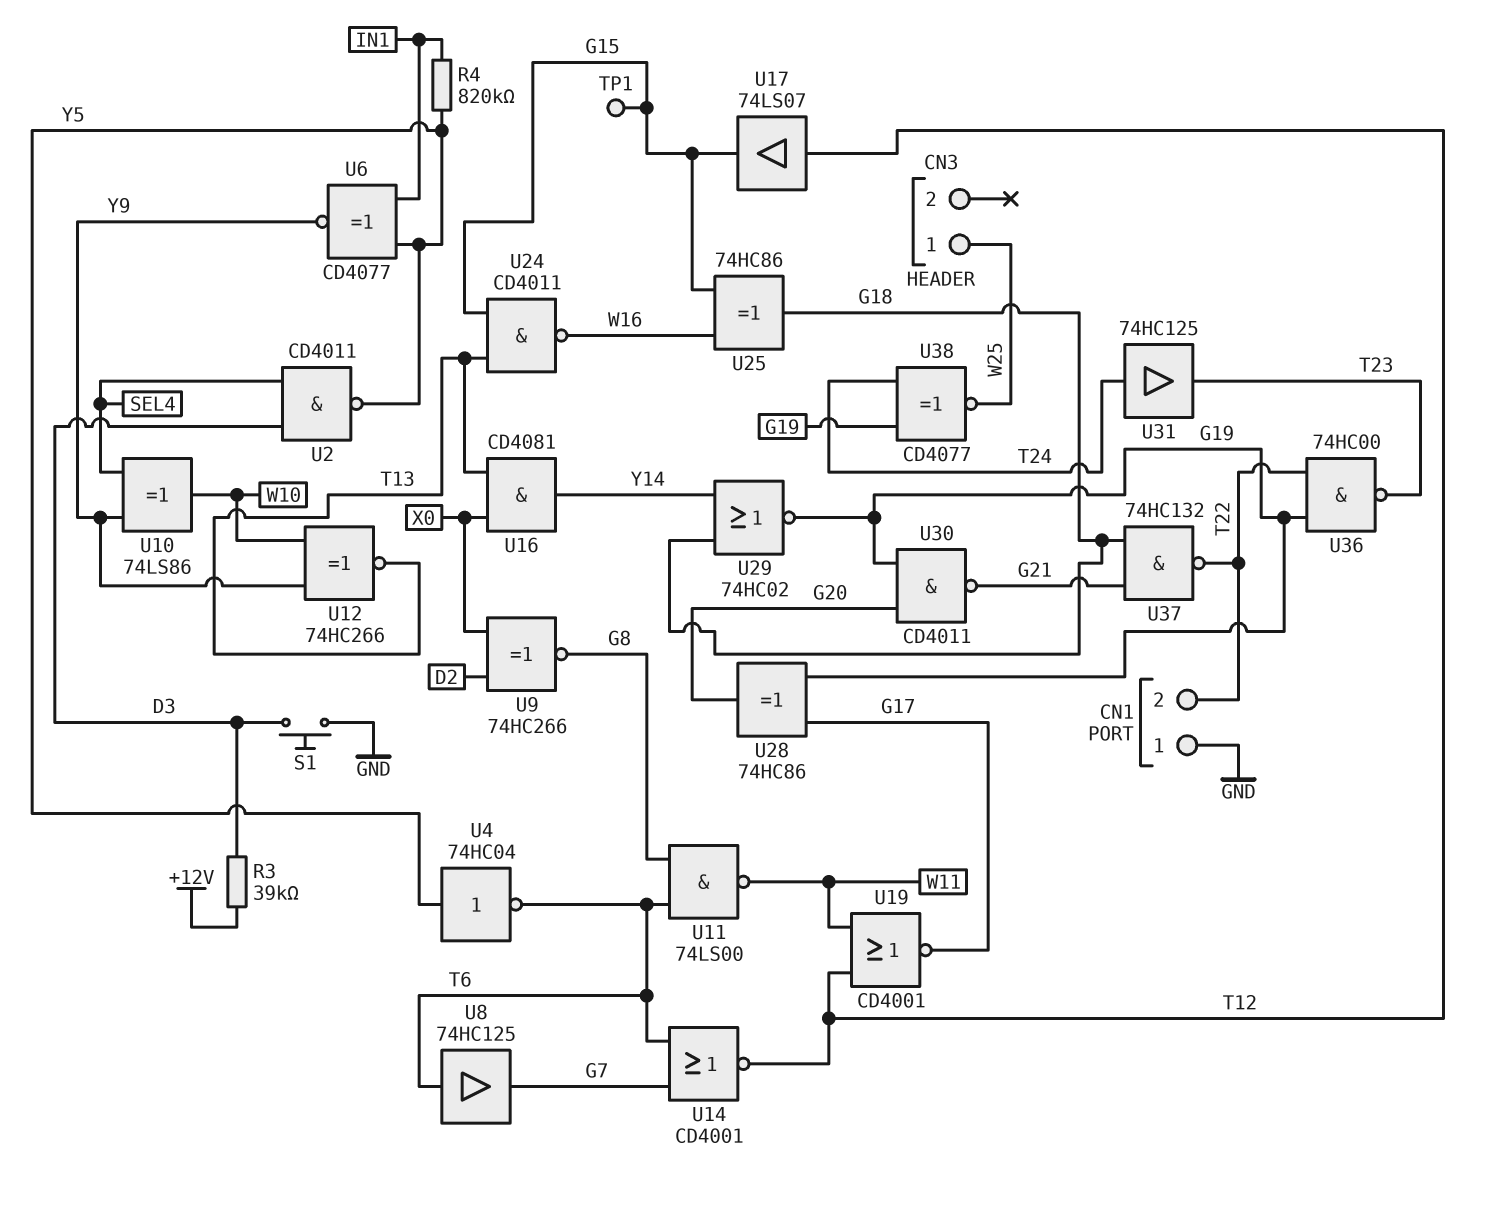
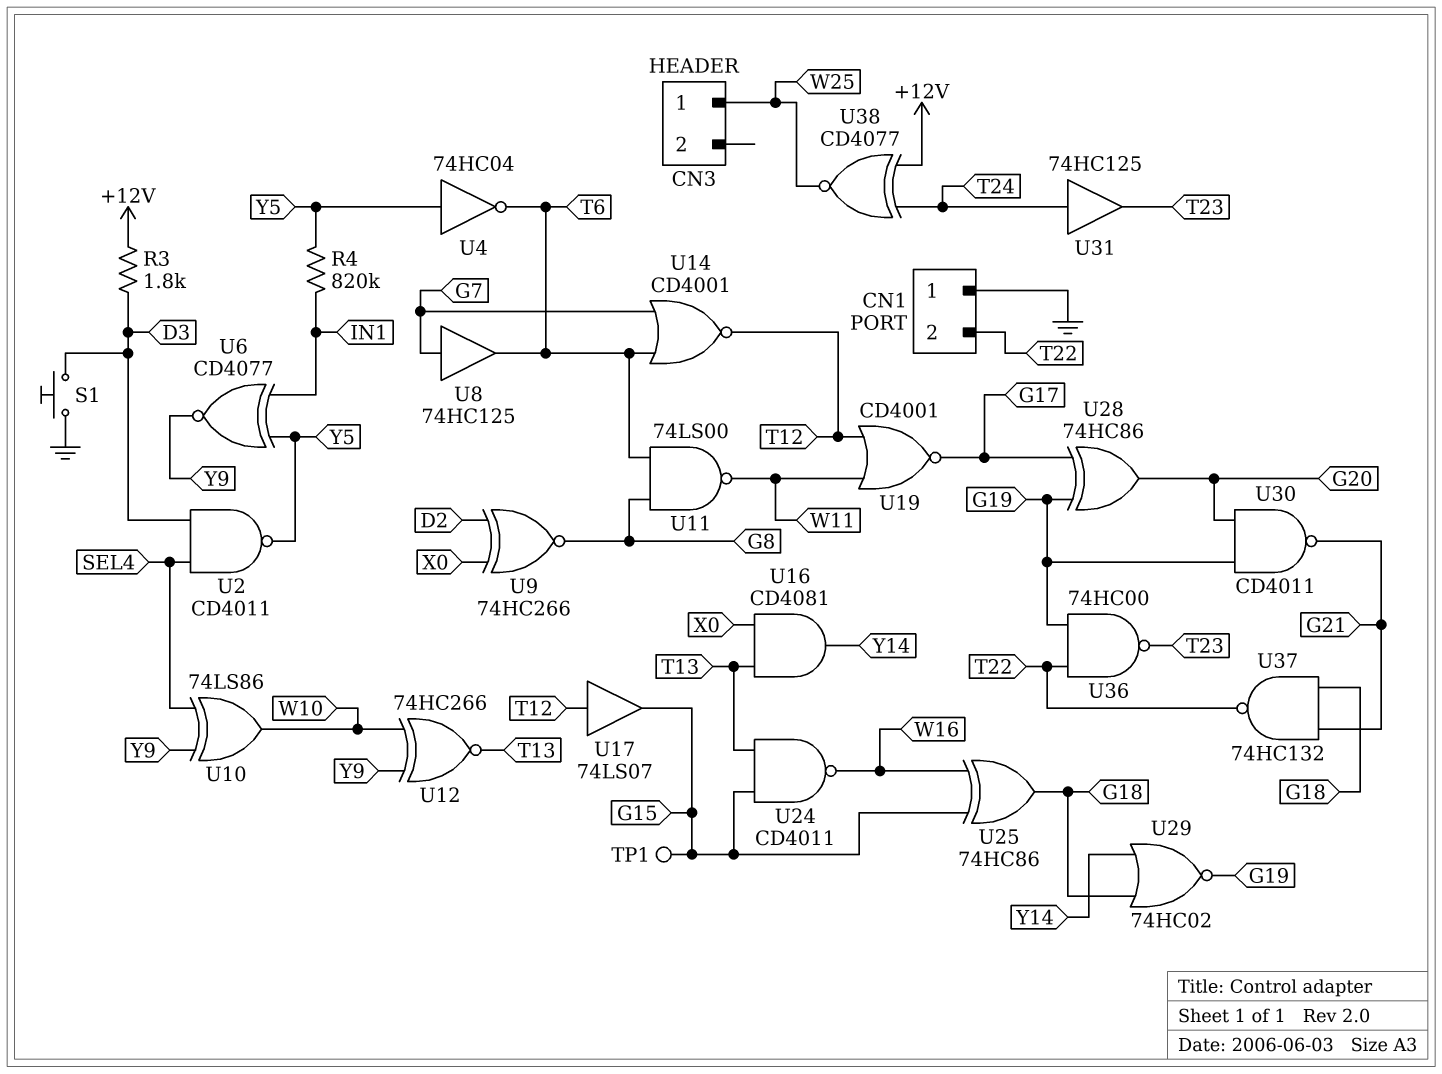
R3: 39k (+12V, D3) -> 1.8k (+12V, D3)
U8: buffer 74HC125 (in T6, out G7) -> buffer 74HC125 (in G7, out T6)
U38: XNOR CD4077 (in G19, in T24, out W25) -> XNOR CD4077 (in +12V, in T24, out W25)

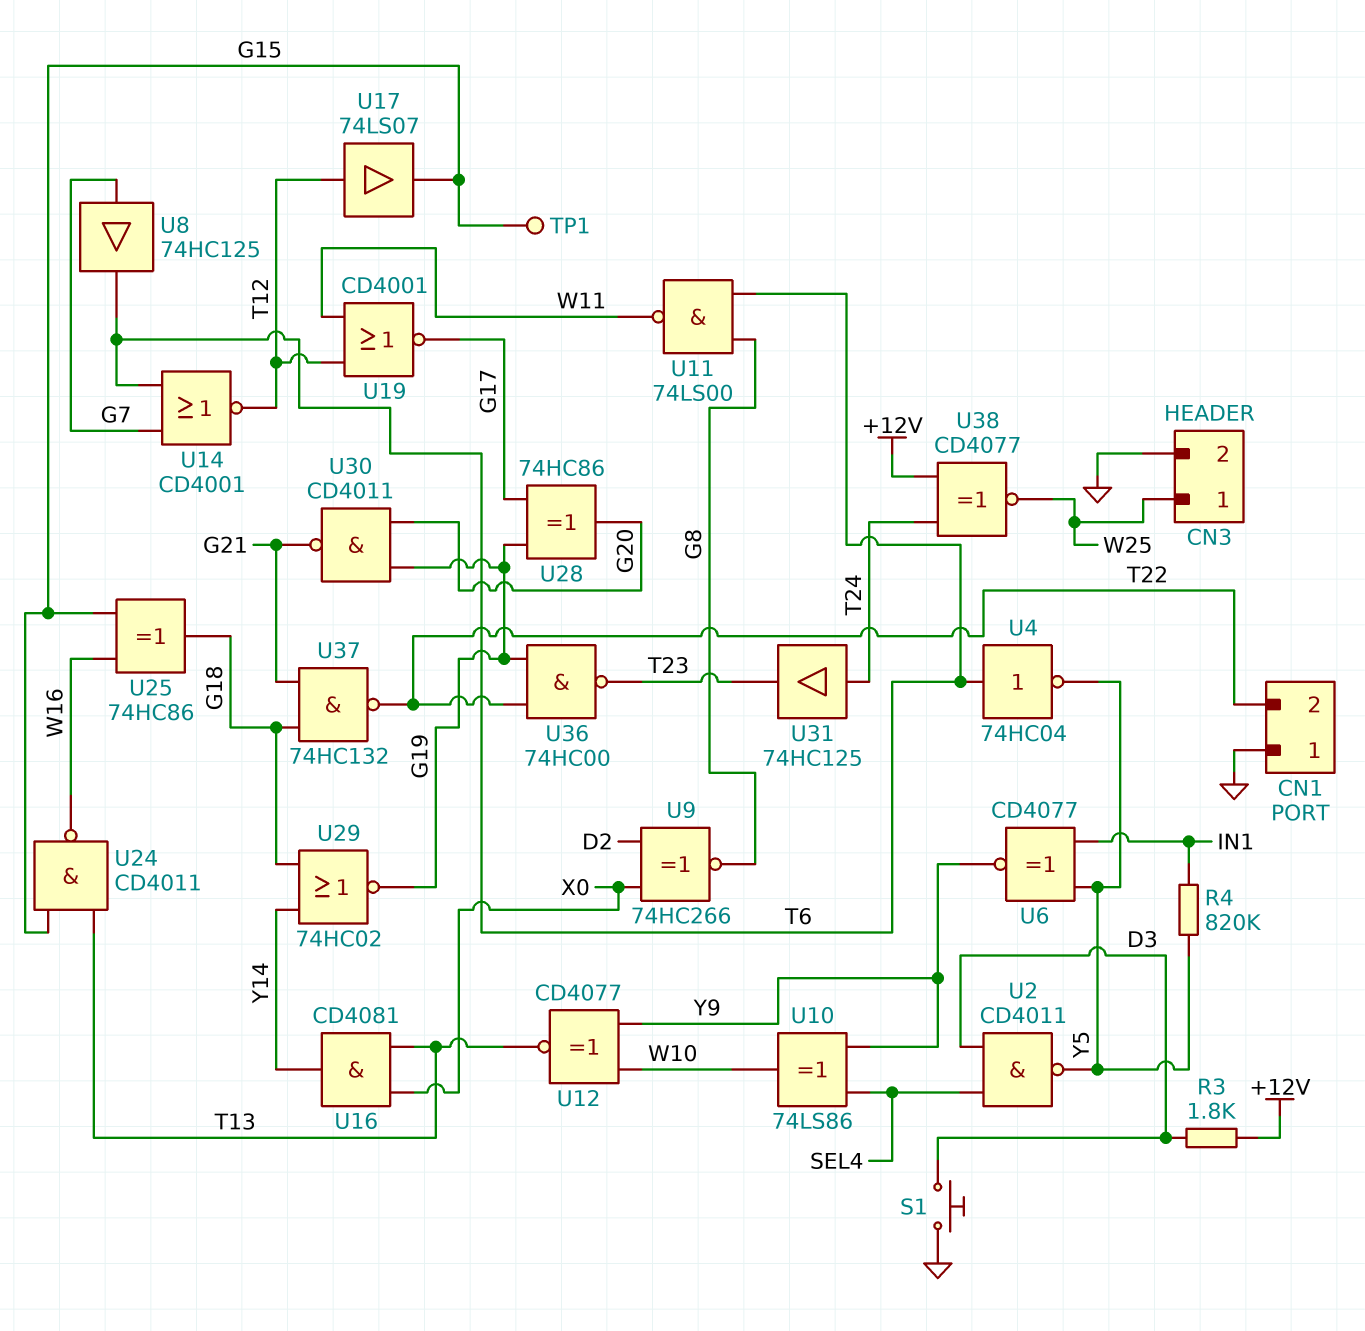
CN3 pin 2: none -> GND
U4: NOT 74HC04 (in Y5, out T6) -> NOT 74HC04 (in T6, out Y5)
U12: XNOR 74HC266 (in W10, in Y9, out T13) -> XNOR CD4077 (in W10, in Y9, out T13)

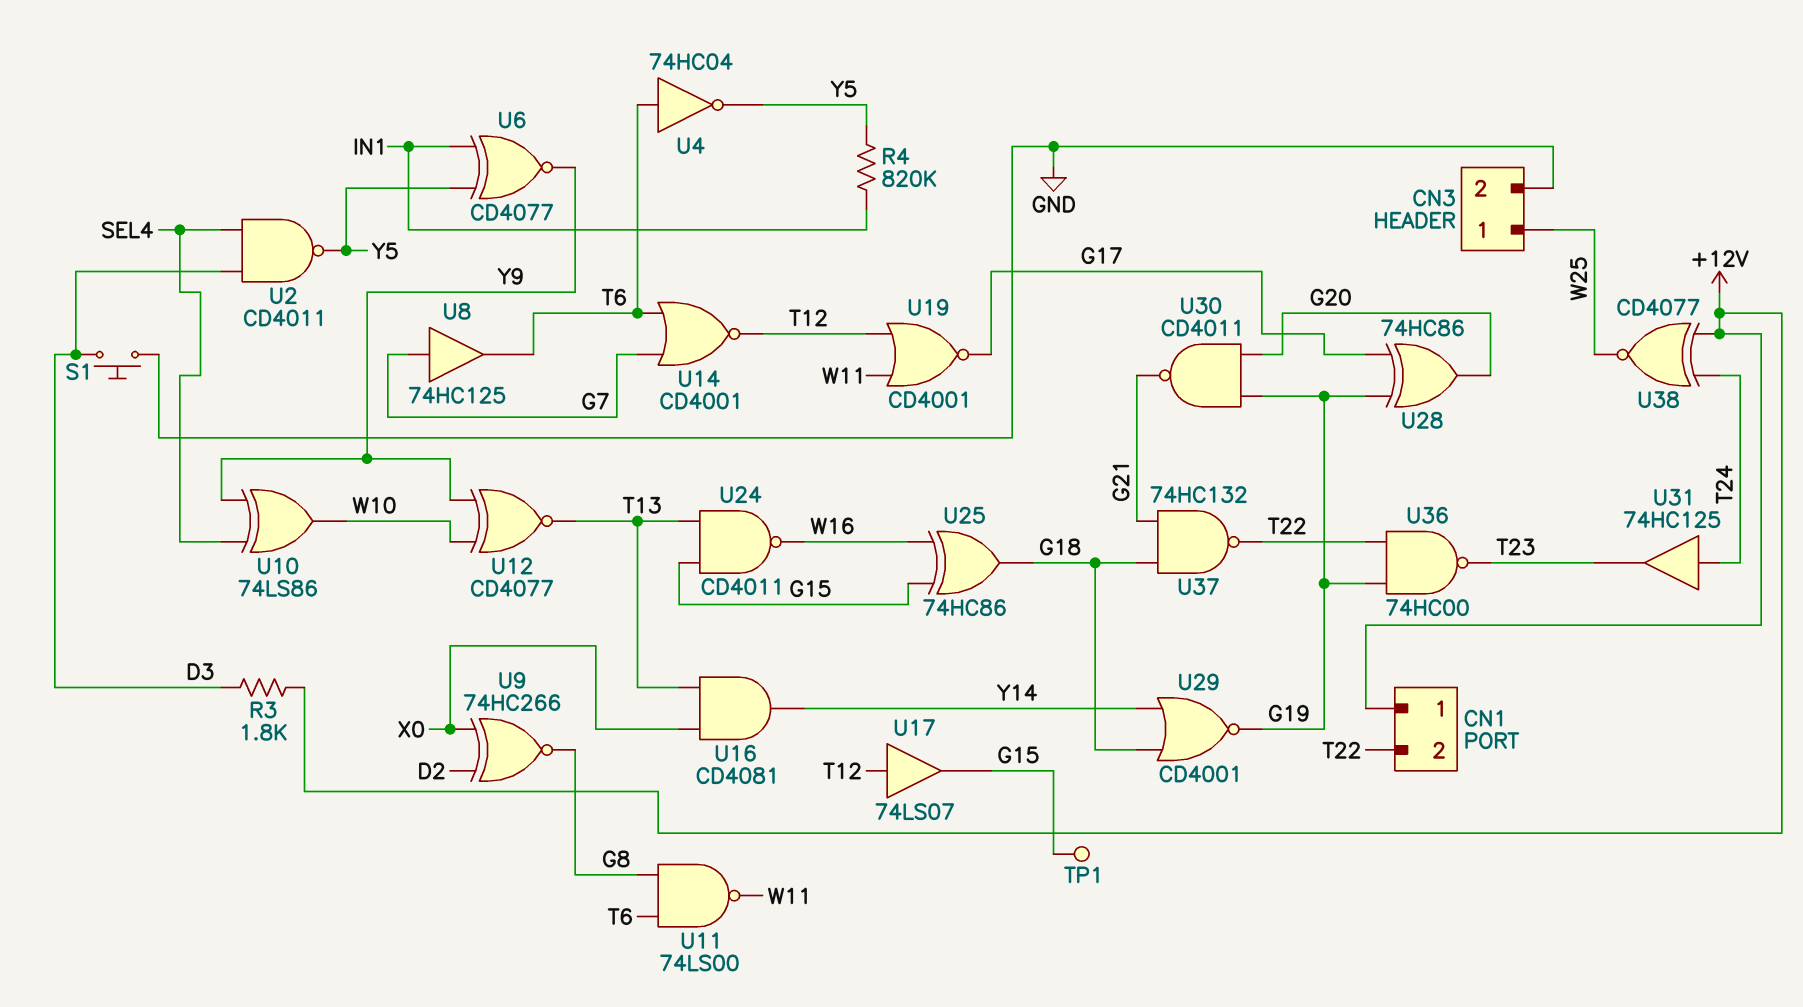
CN1 pin 1: GND -> +12V
U29: NOR 74HC02 (in G18, in Y14, out G19) -> NOR CD4001 (in G18, in Y14, out G19)

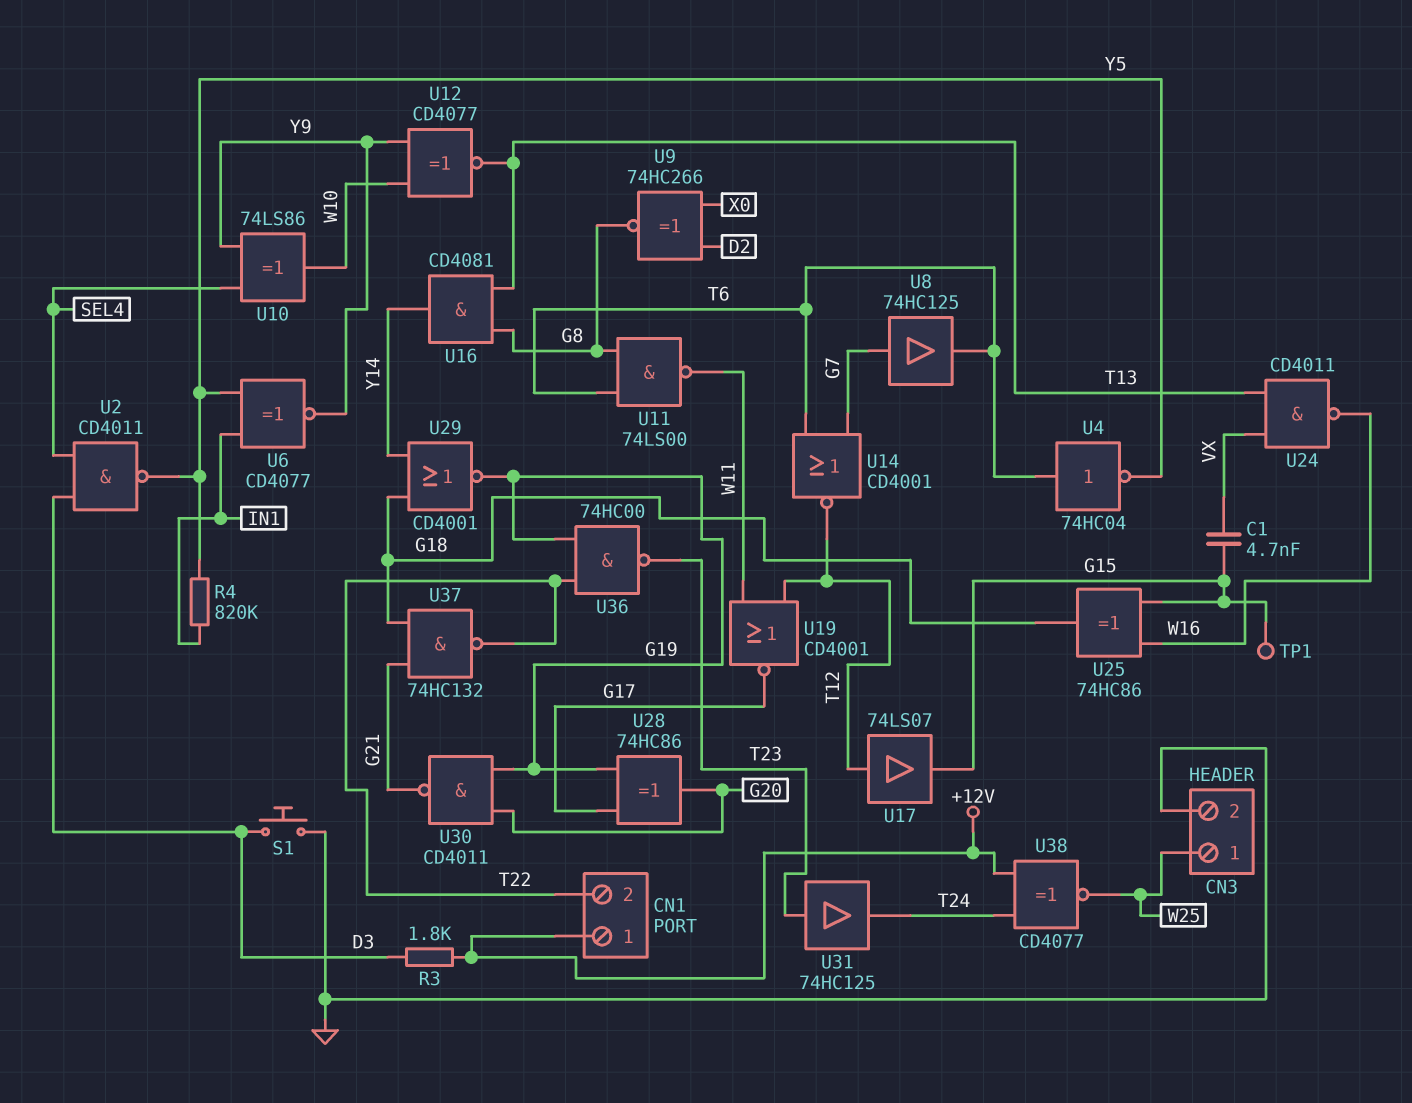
C1: none -> 4.7nF (G15, VX)
U16: AND CD4081 (in T13, in X0, out Y14) -> AND CD4081 (in G8, in T13, out Y14)
U24: NAND CD4011 (in G15, in T13, out W16) -> NAND CD4011 (in T13, in VX, out W16)
U31: buffer 74HC125 (in T24, out T23) -> buffer 74HC125 (in T23, out T24)

